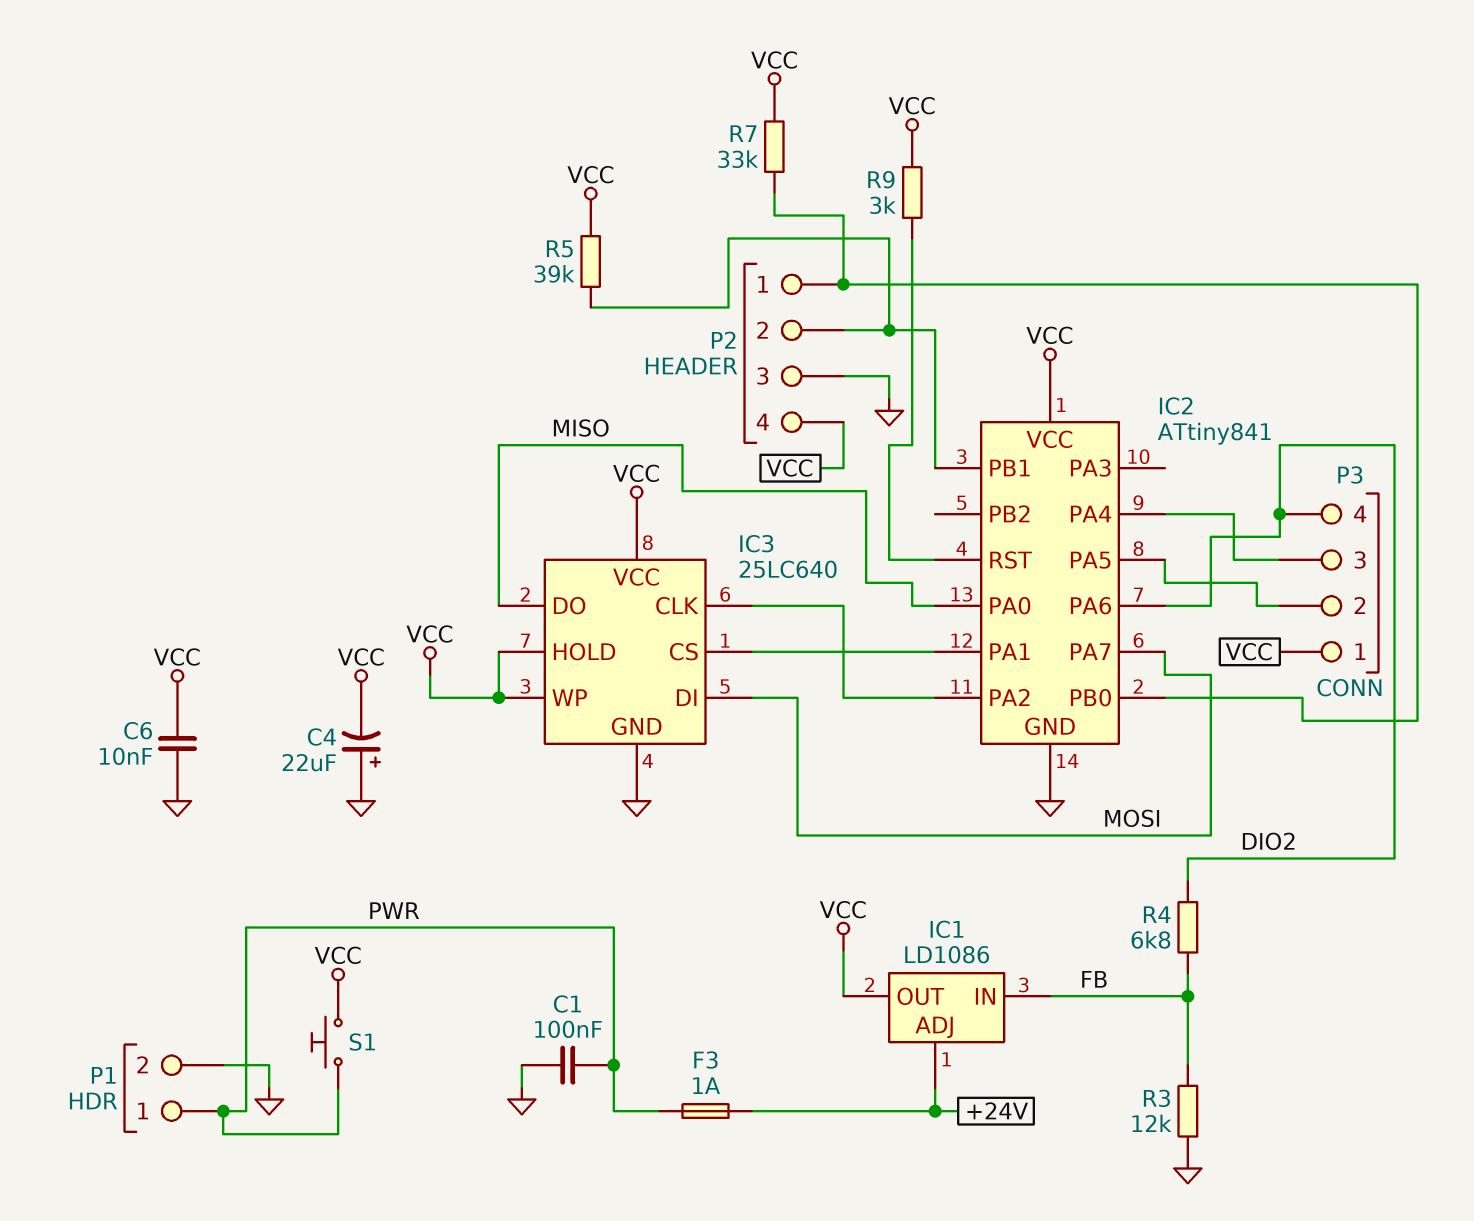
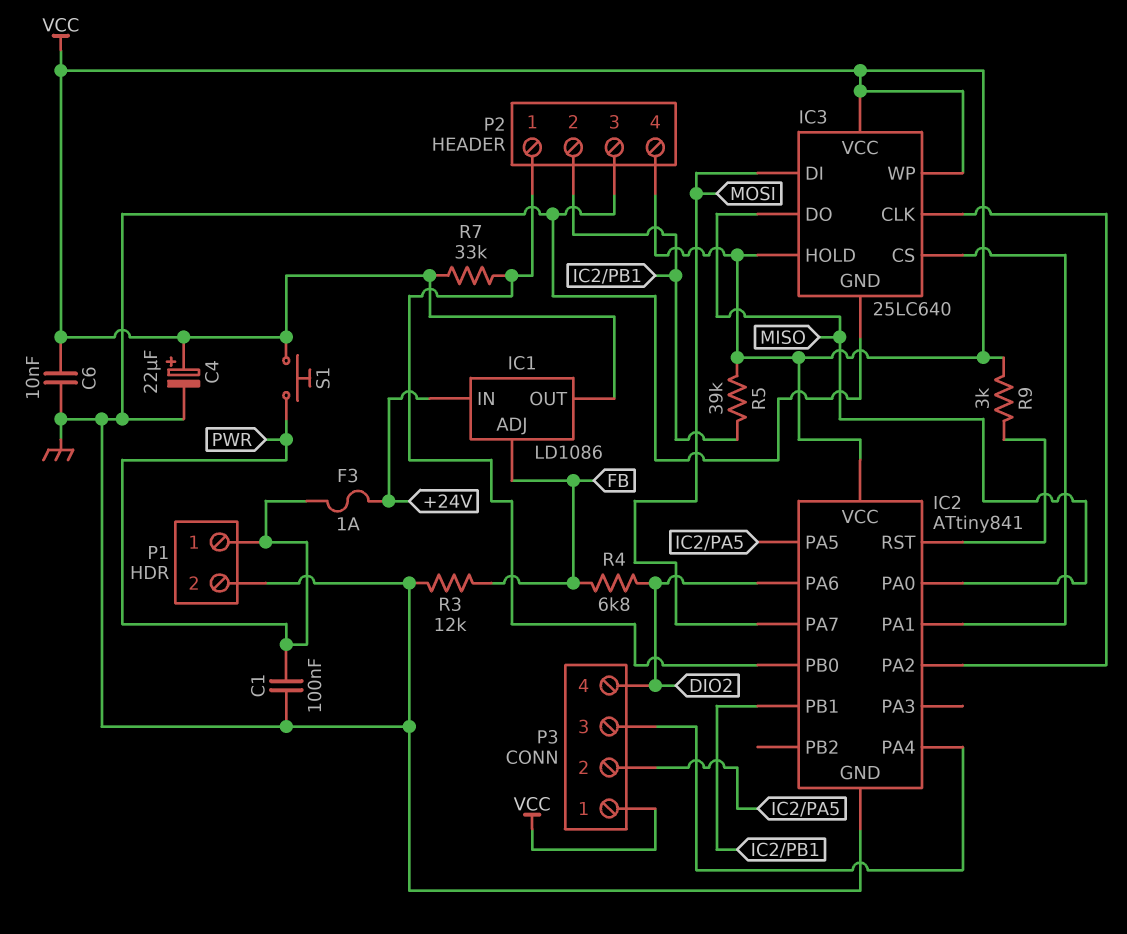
C4: 22uF (plus GND, minus VCC) -> 22uF (plus VCC, minus GND)
IC1 pin ADJ: +24V -> FB
IC1 pin IN: FB -> +24V

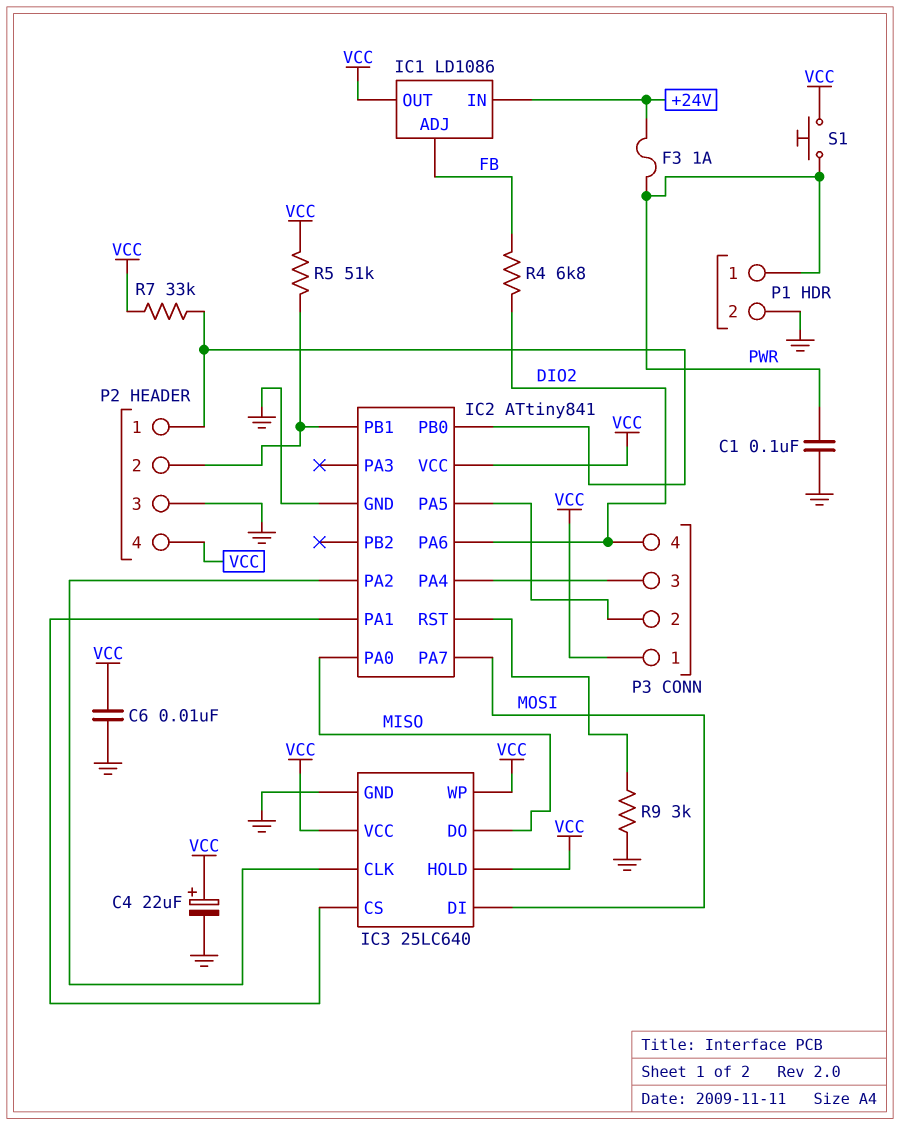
R3: 12k (FB, GND) -> none
R5: 39k (IC2/PB1, VCC) -> 51k (IC2/PB1, VCC)
R9: 3k (IC2/RST, VCC) -> 3k (GND, IC2/RST)

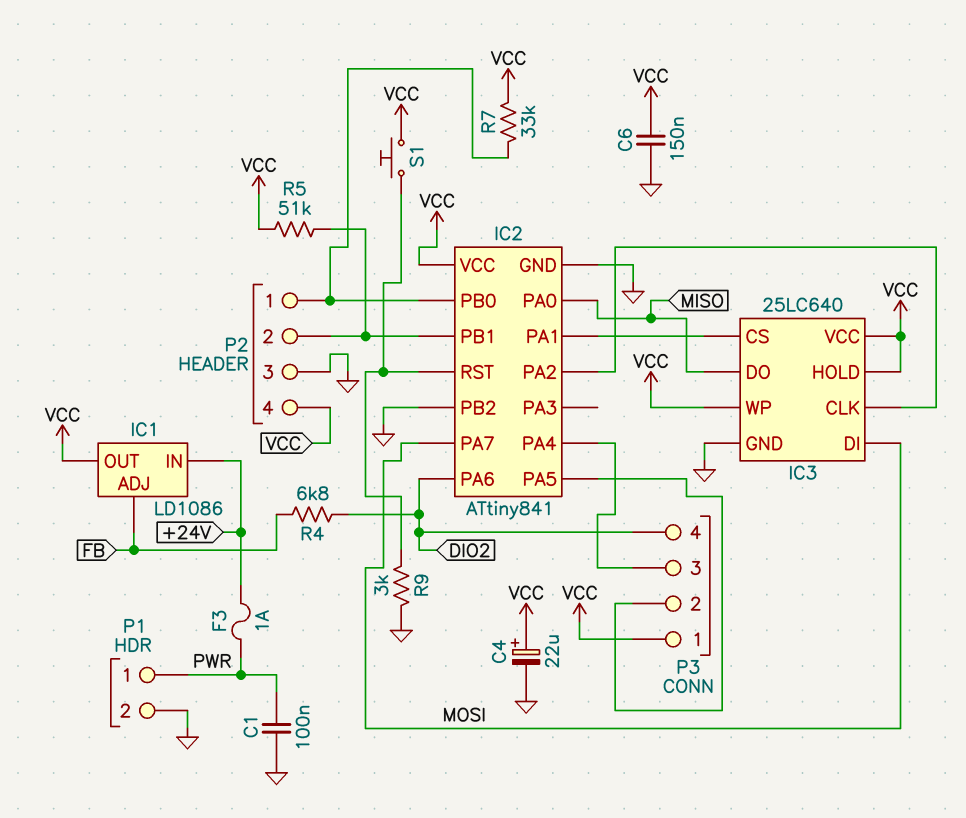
C6: 10nF (GND, VCC) -> 150nF (GND, VCC)
IC2 pin PB2: none -> GND
S1: button (PWR, VCC) -> button (IC2/RST, VCC)

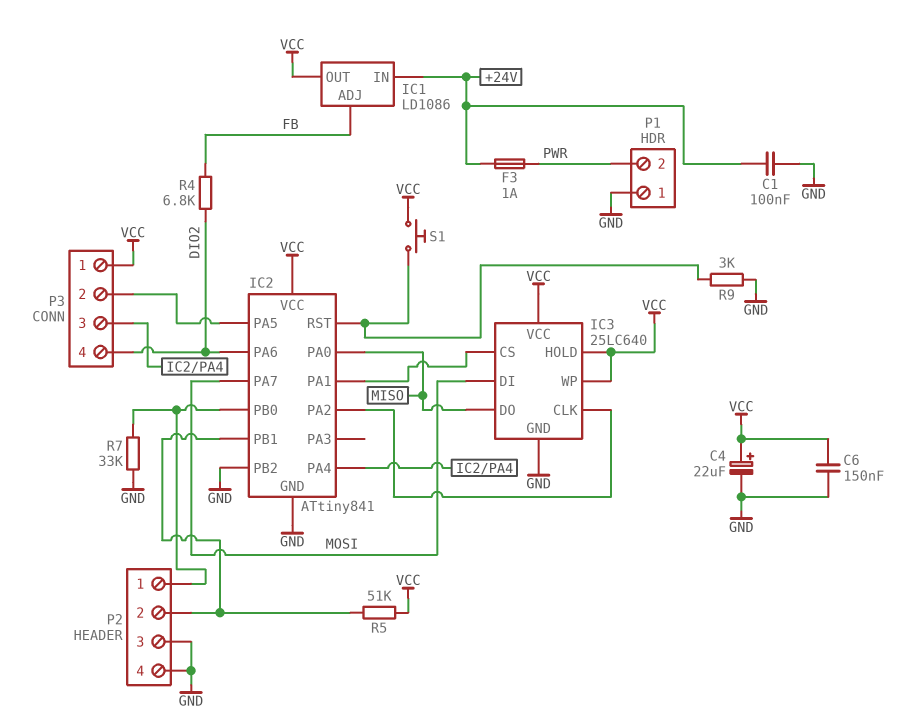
C1: 100nF (GND, PWR) -> 100nF (+24V, GND)
P1 pin 1: PWR -> GND
P1 pin 2: GND -> PWR
P2 pin 4: VCC -> GND
R7: 33k (IC2/PB0, VCC) -> 33k (GND, IC2/PB0)

